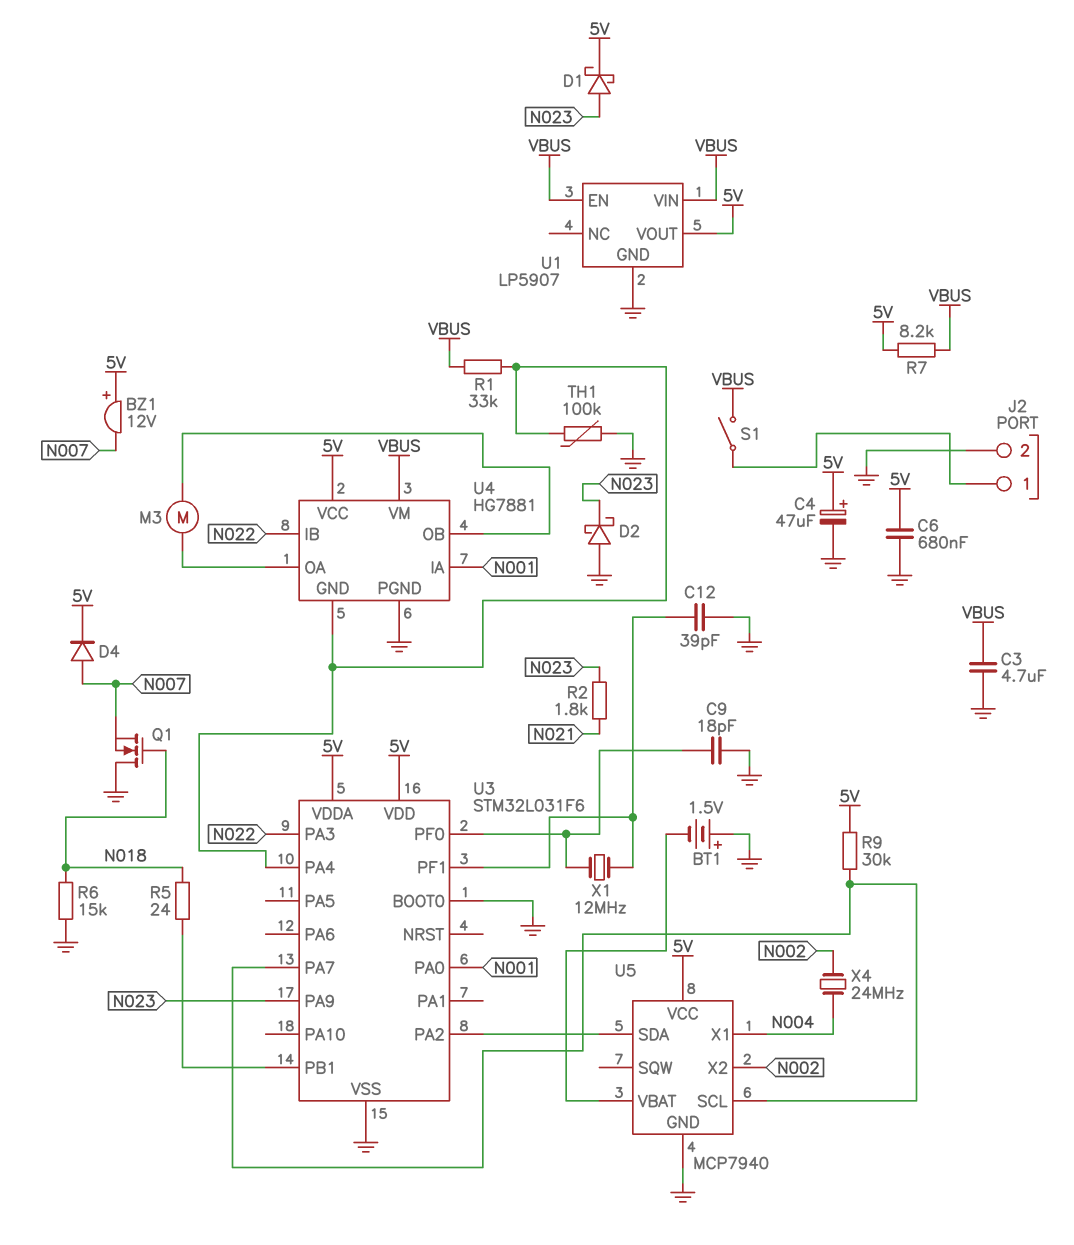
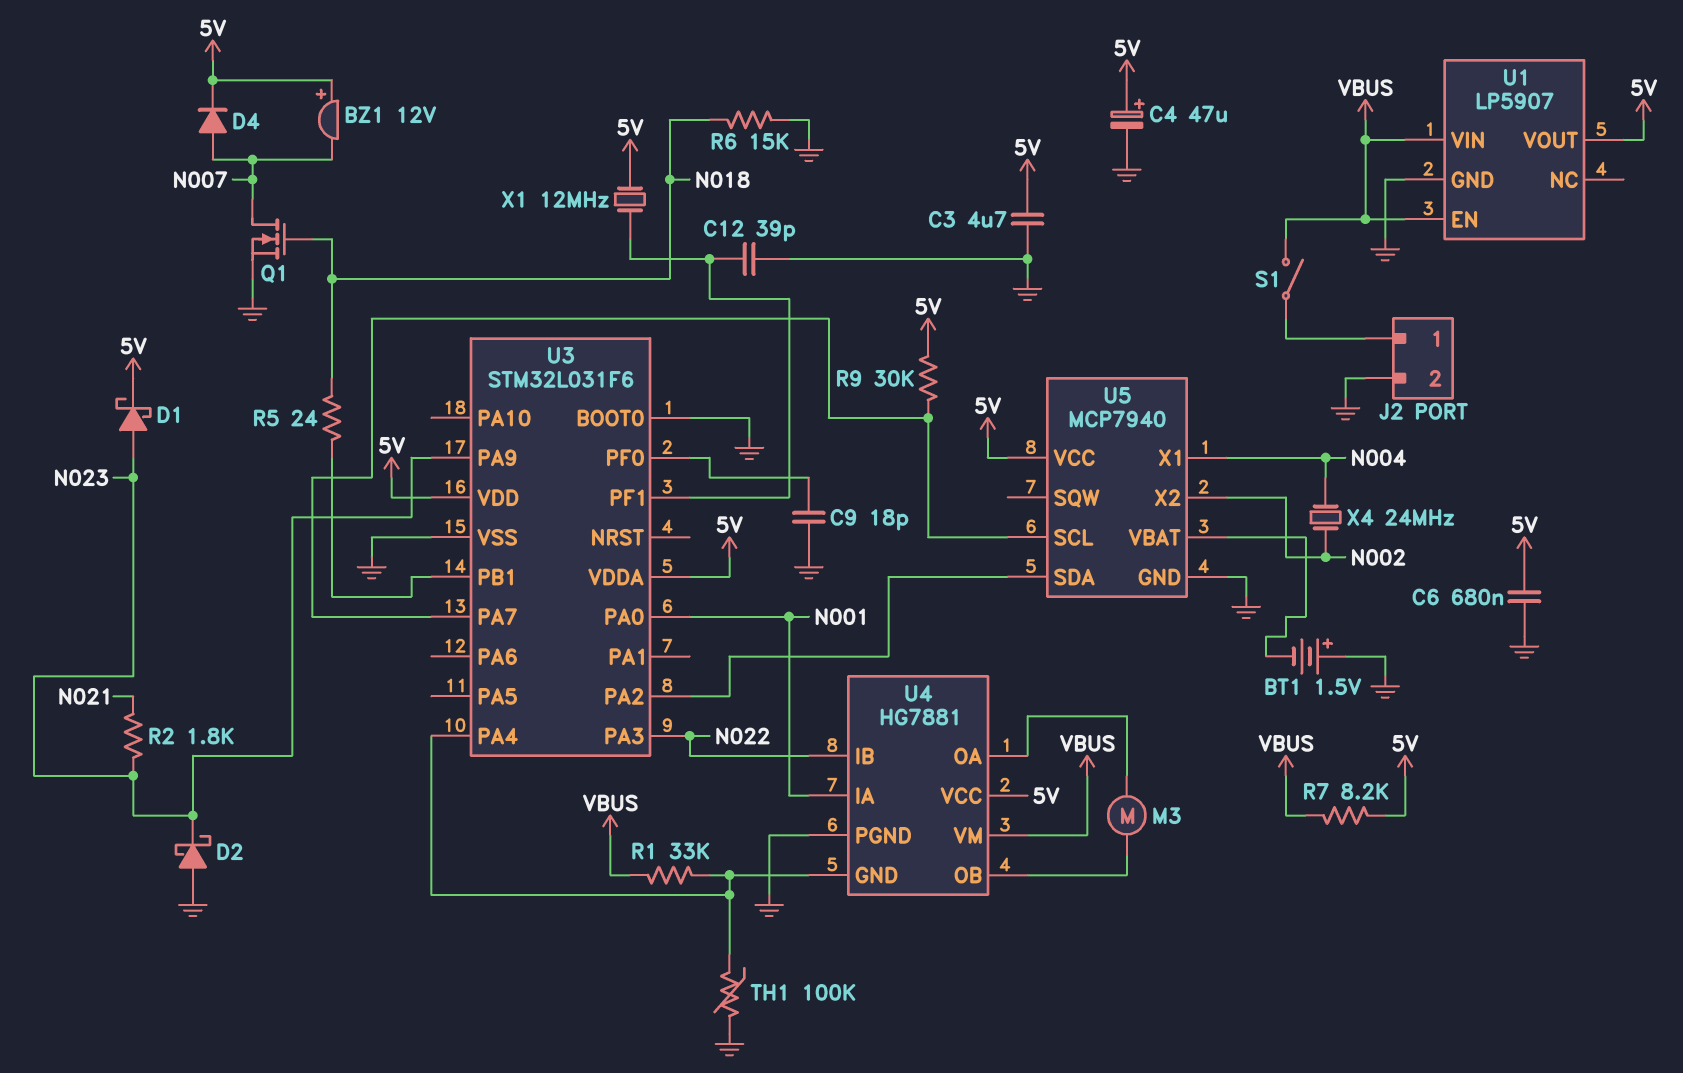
C3: 4.7uF (GND, VBUS) -> 4.7uF (5V, GND)
Q1: NMOS (G N018, D GND, S N007) -> NMOS (G N018, D N007, S GND)
X1: 12MHz (U3/PF0, U3/PF1) -> 12MHz (5V, U3/PF1)

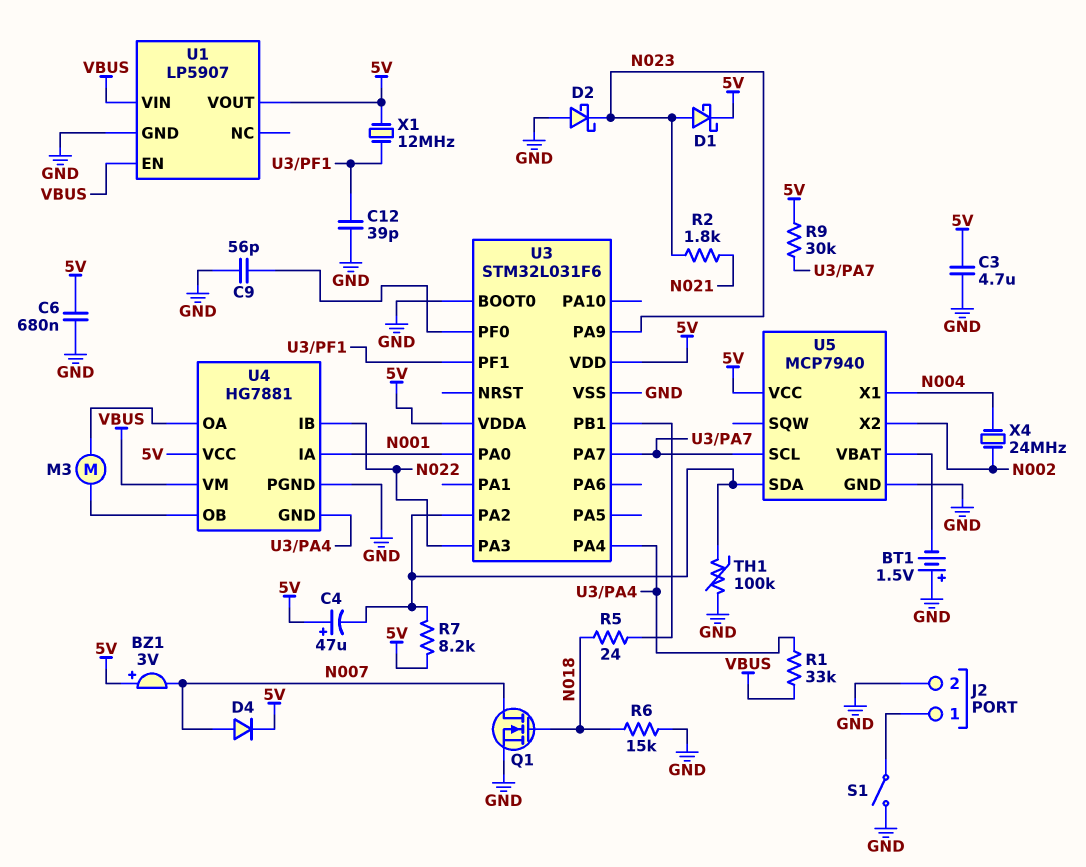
BZ1: buzzer 12V (plus 5V, minus N007) -> buzzer 3V (plus 5V, minus N007)
C4: 47uF (plus 5V, minus GND) -> 47uF (plus 5V, minus U3/PA2)
C9: 18pF (GND, U3/PF0) -> 56pF (GND, U3/PF0)
R7: 8.2k (5V, VBUS) -> 8.2k (5V, U3/PA2)
S1: switch (J2/1, VBUS) -> switch (GND, J2/1)
TH1: 100k (GND, U3/PA4) -> 100k (GND, U3/PA2)

